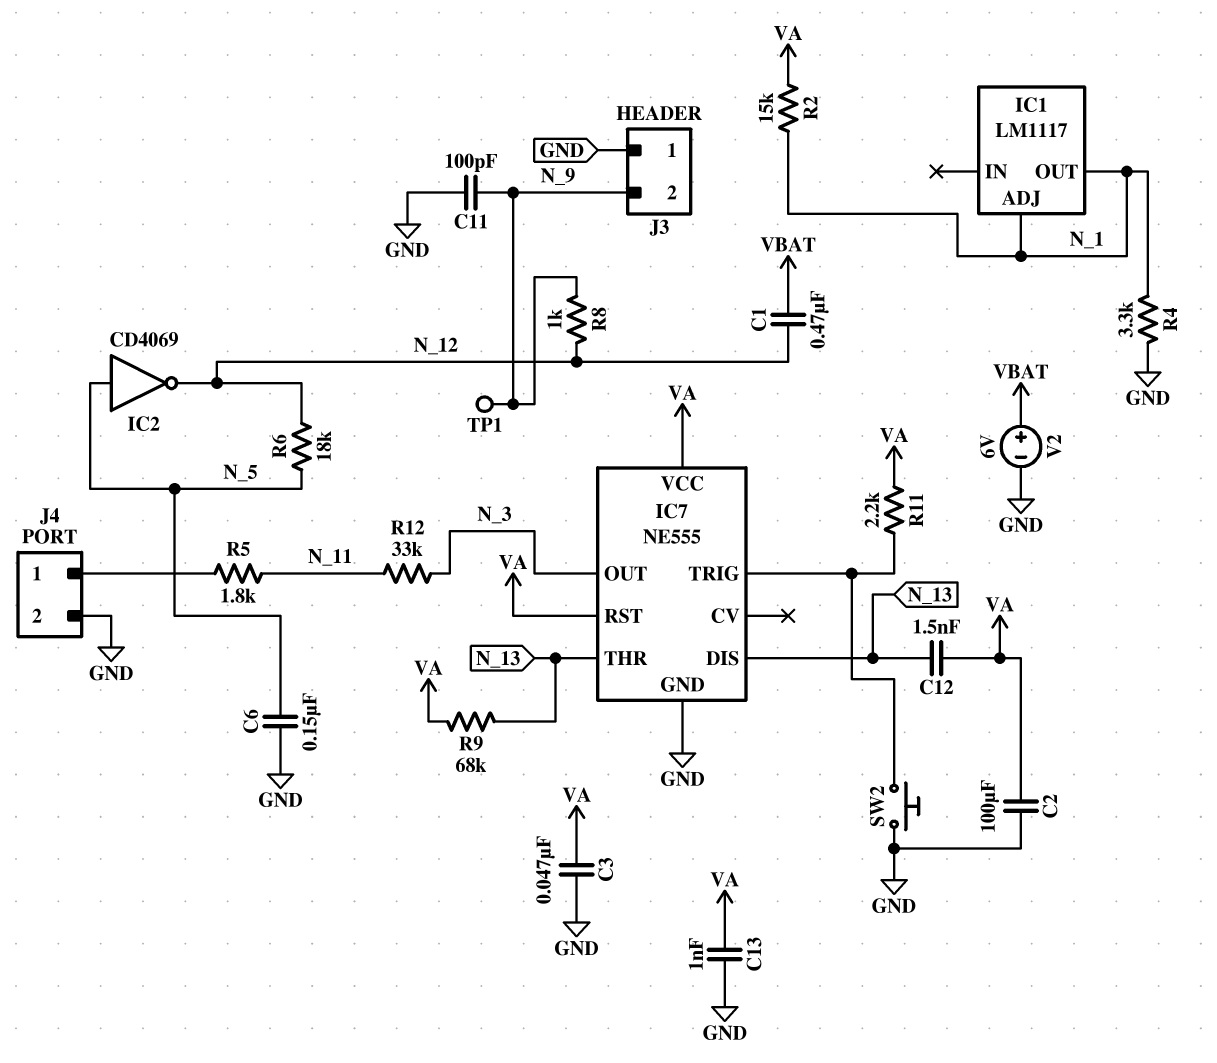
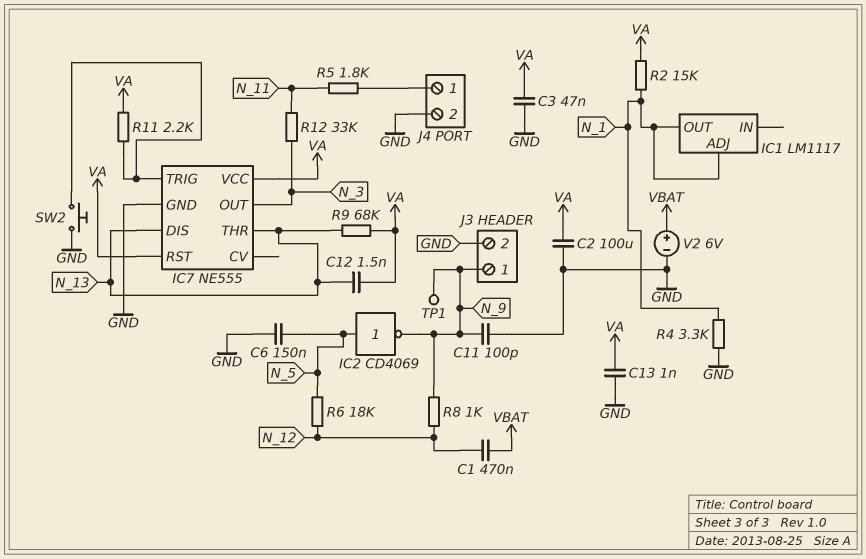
IC2: NOT CD4069 (in N_5, out N_12) -> NOT CD4069 (in N_5, out N_9)
J3 pin 1: GND -> N_9
J3 pin 2: N_9 -> GND

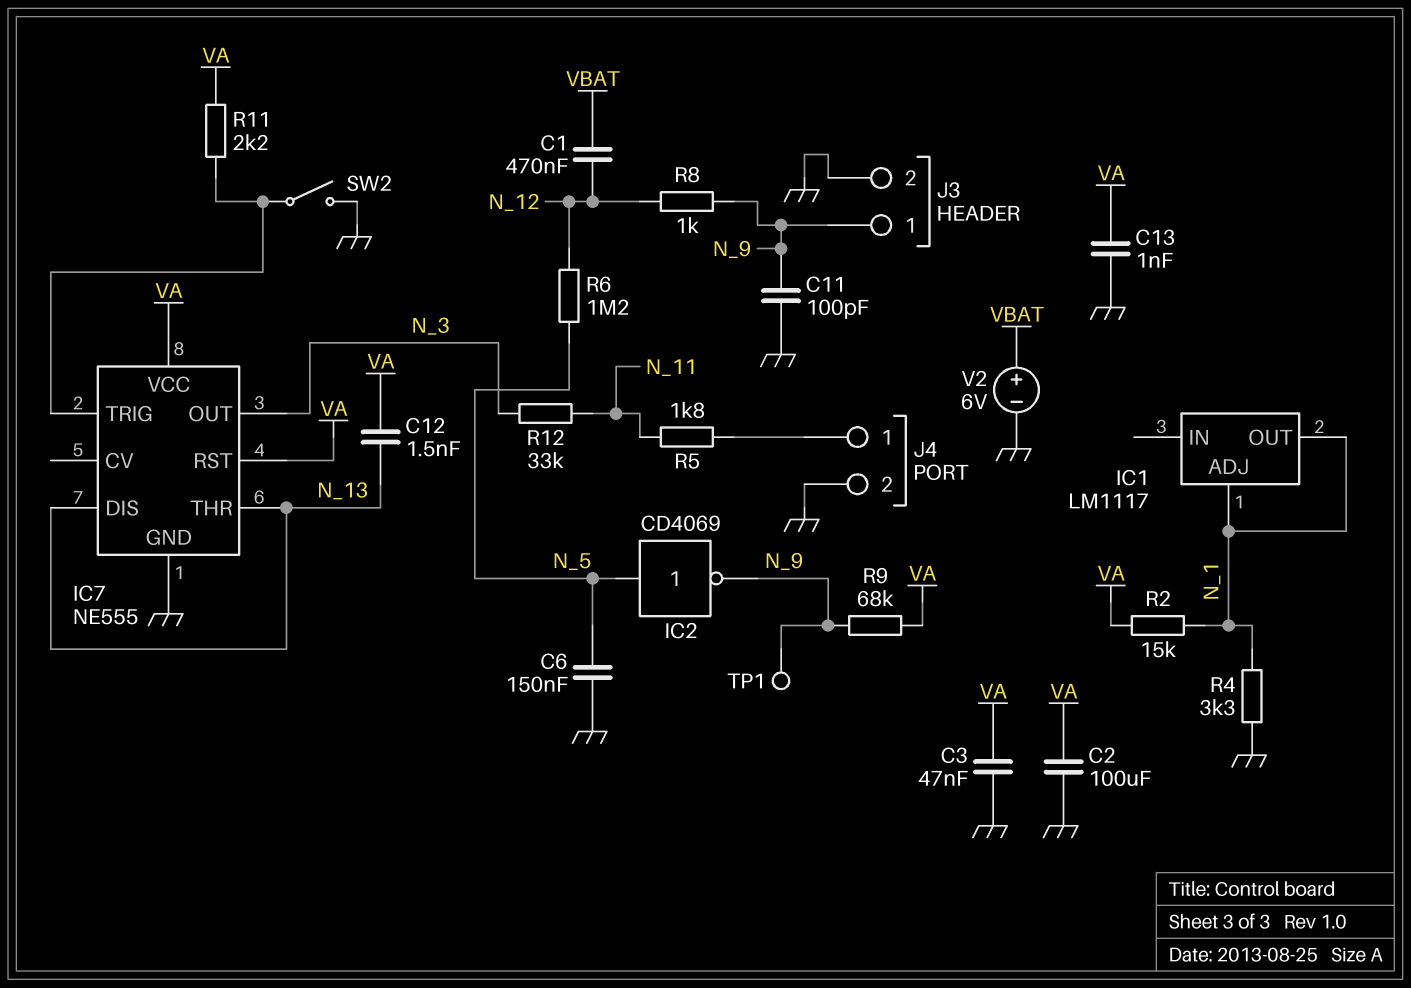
R6: 18k (N_5, N_12) -> 1.2M (N_5, N_12)
R9: 68k (N_13, VA) -> 68k (N_9, VA)
SW2: button (GND, IC7/TRIG) -> switch (GND, IC7/TRIG)

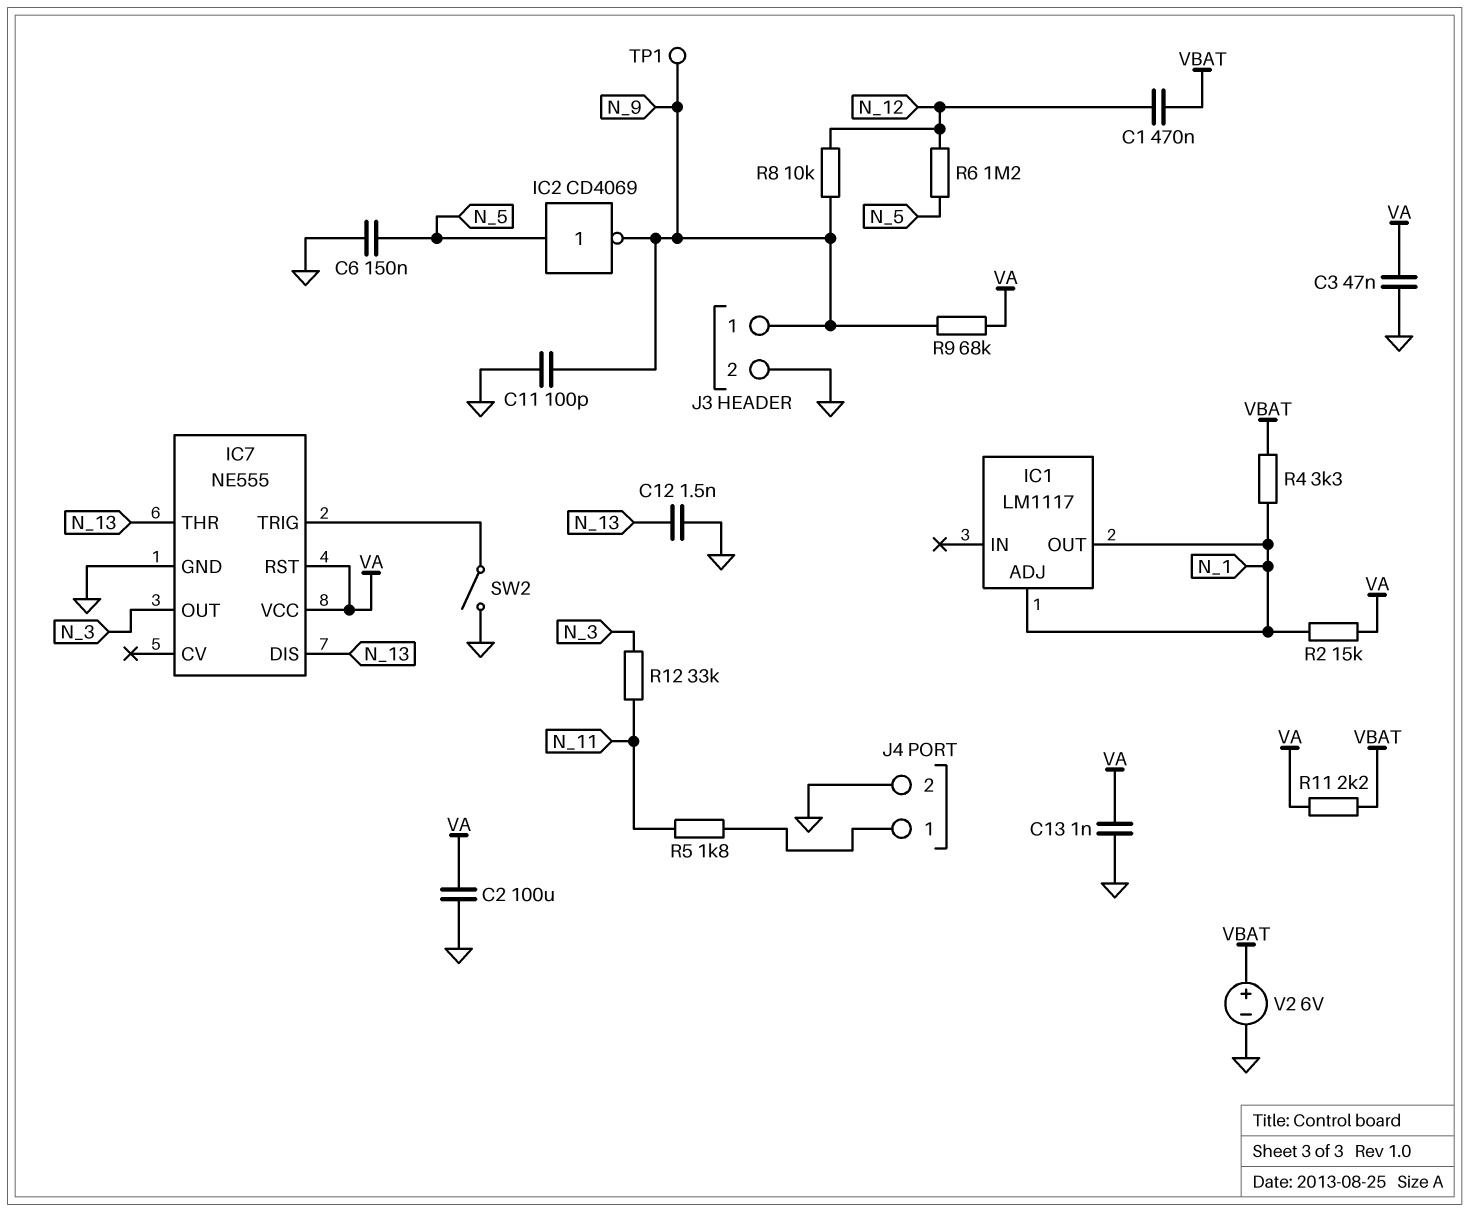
C12: 1.5nF (N_13, VA) -> 1.5nF (GND, N_13)
R4: 3.3k (GND, N_1) -> 3.3k (N_1, VBAT)
R8: 1k (N_9, N_12) -> 10k (N_9, N_12)
R11: 2.2k (IC7/TRIG, VA) -> 2.2k (VA, VBAT)

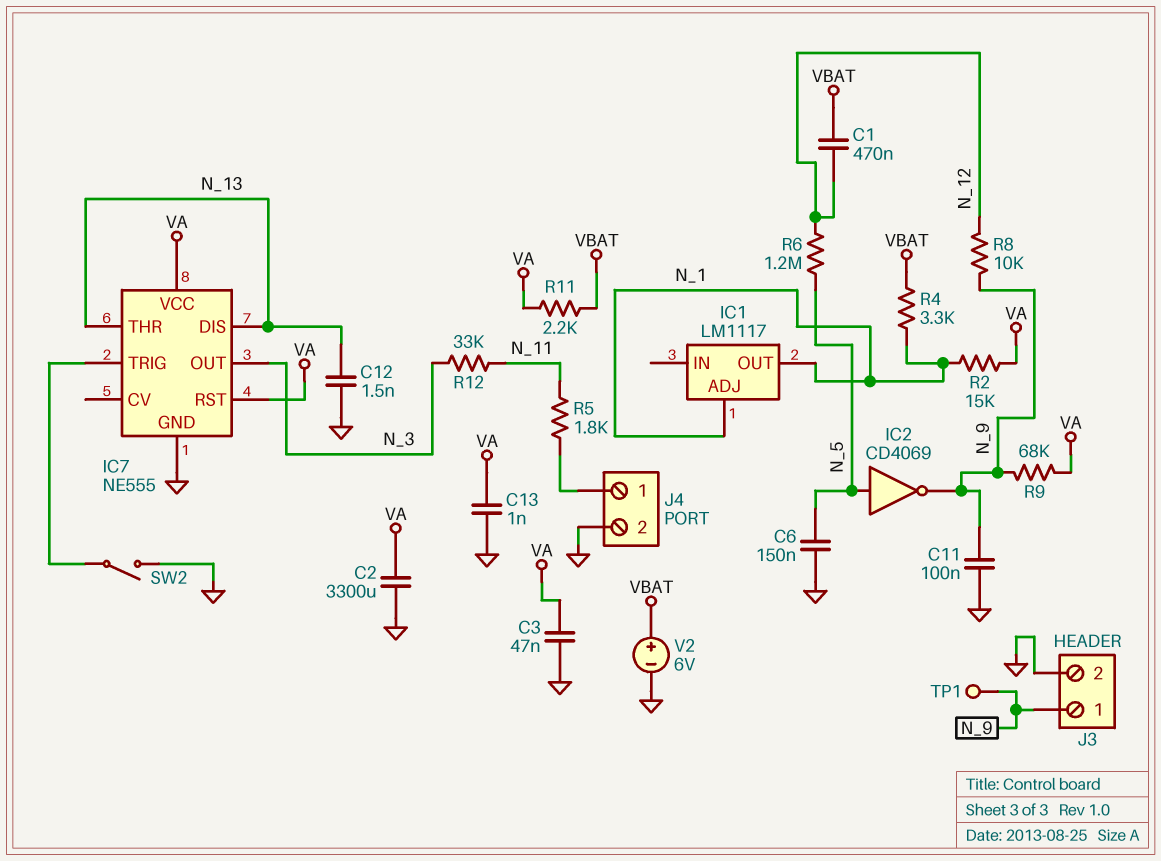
C2: 100uF (GND, VA) -> 3300uF (GND, VA)
C11: 100pF (GND, N_9) -> 100nF (GND, N_9)

